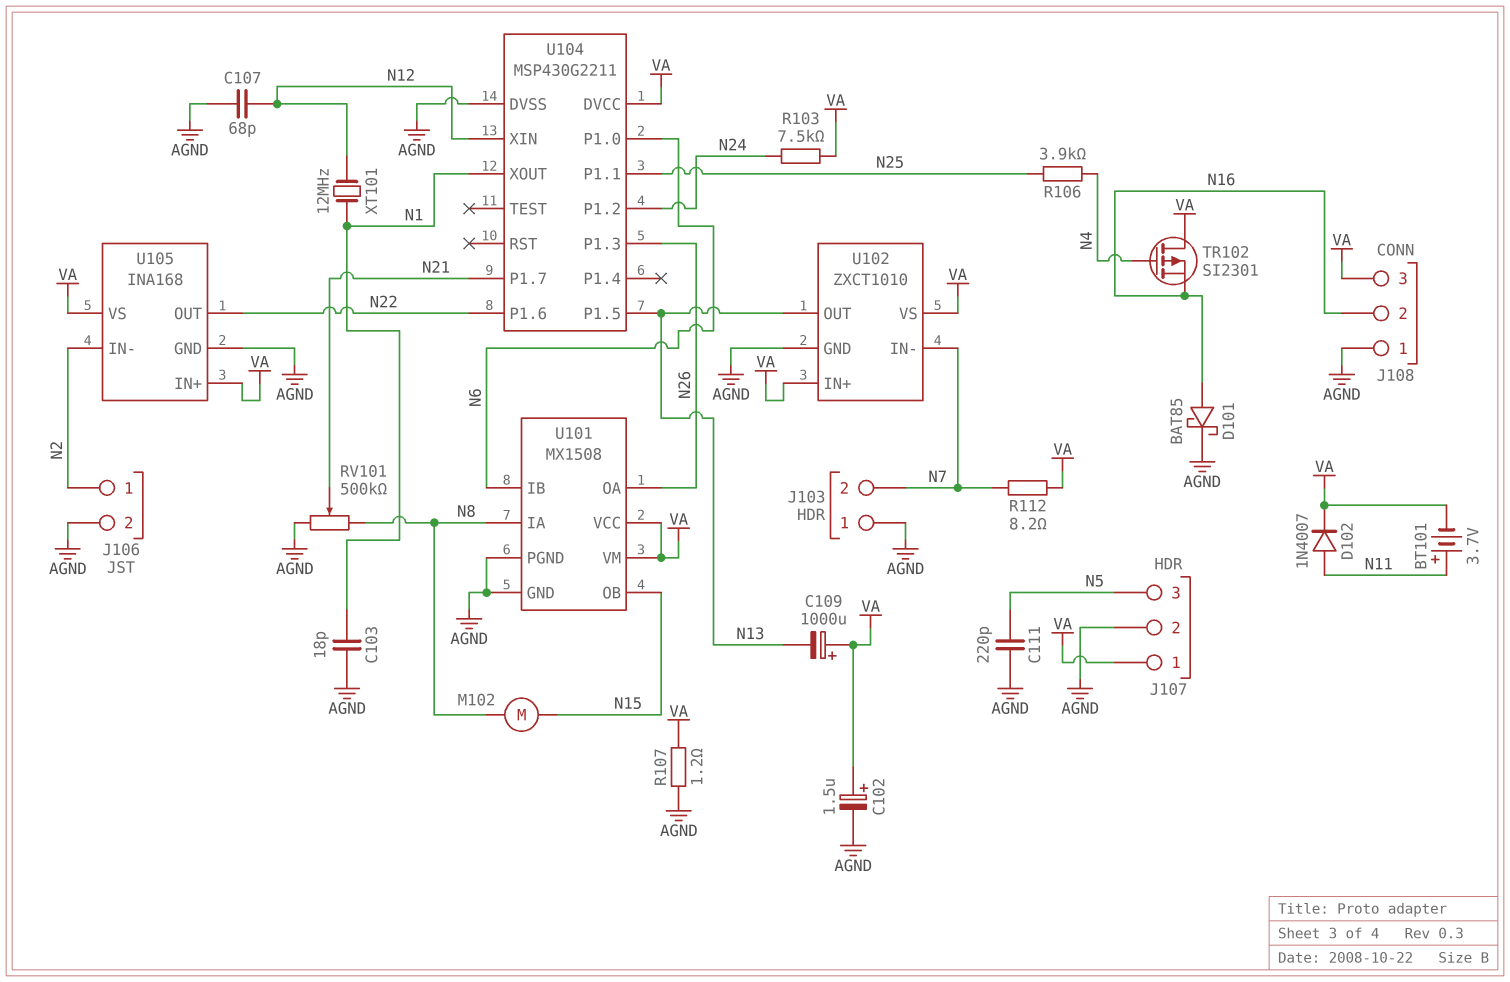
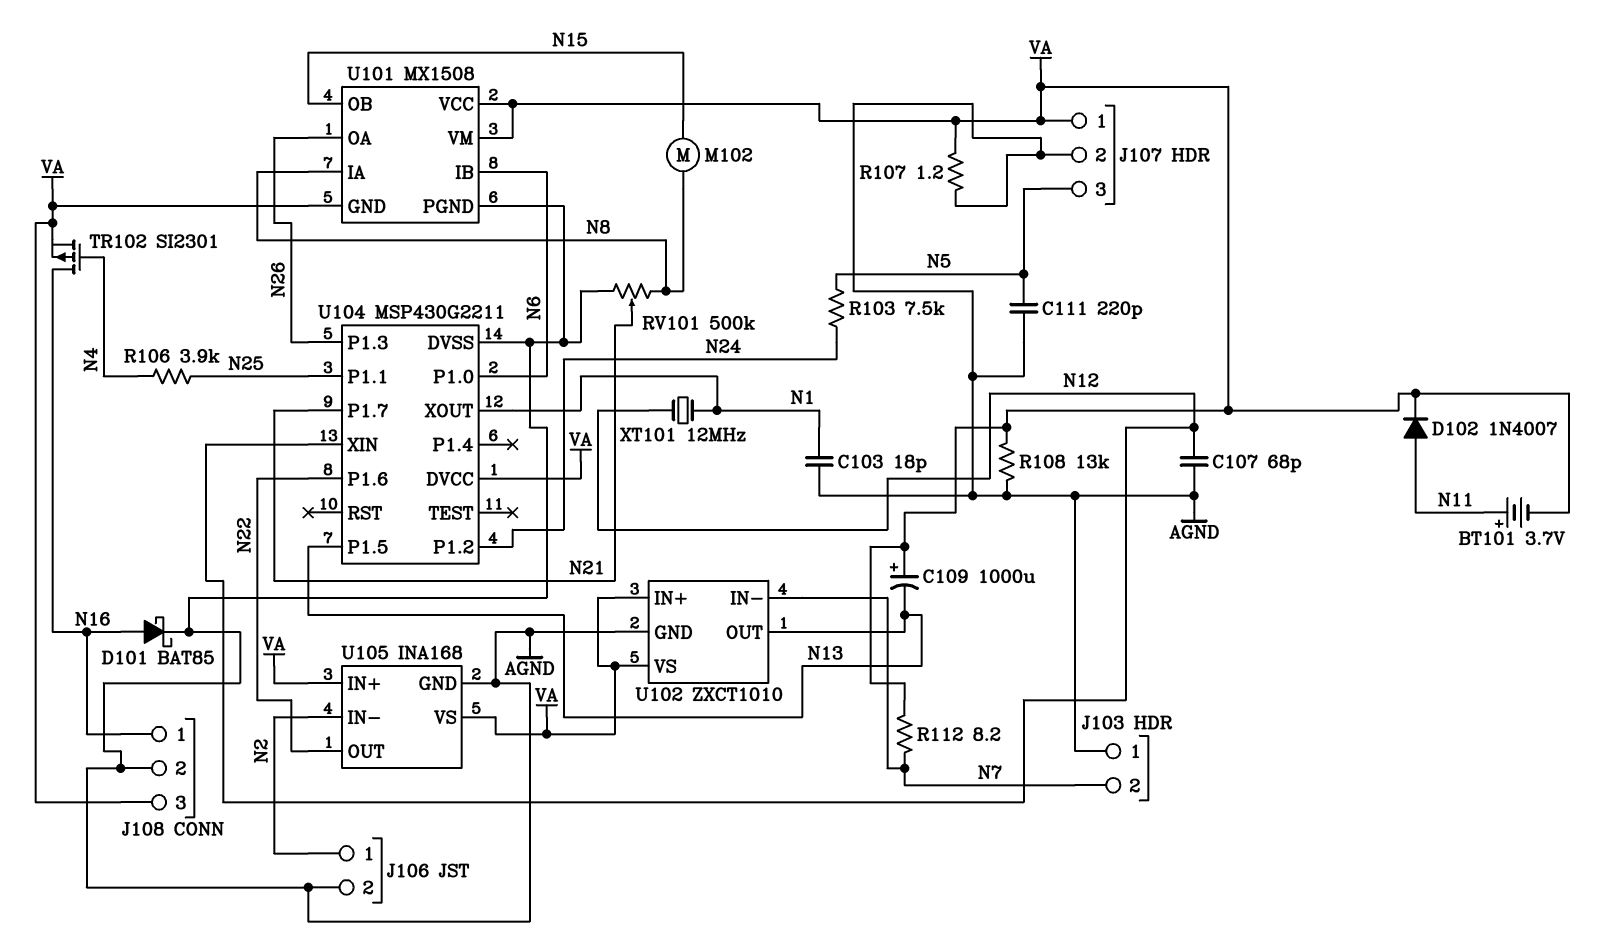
C102: 1.5uF (plus VA, minus AGND) -> none
J108 pin 1: AGND -> N16
J108 pin 2: N16 -> AGND
R103: 7.5k (N24, VA) -> 7.5k (N5, N24)
R108: none -> 13k (AGND, VA)
TR102: PMOS SI2301 (G N4, D VA, S N16) -> PMOS SI2301 (G N4, D N16, S VA)
U101 pin GND: AGND -> VA

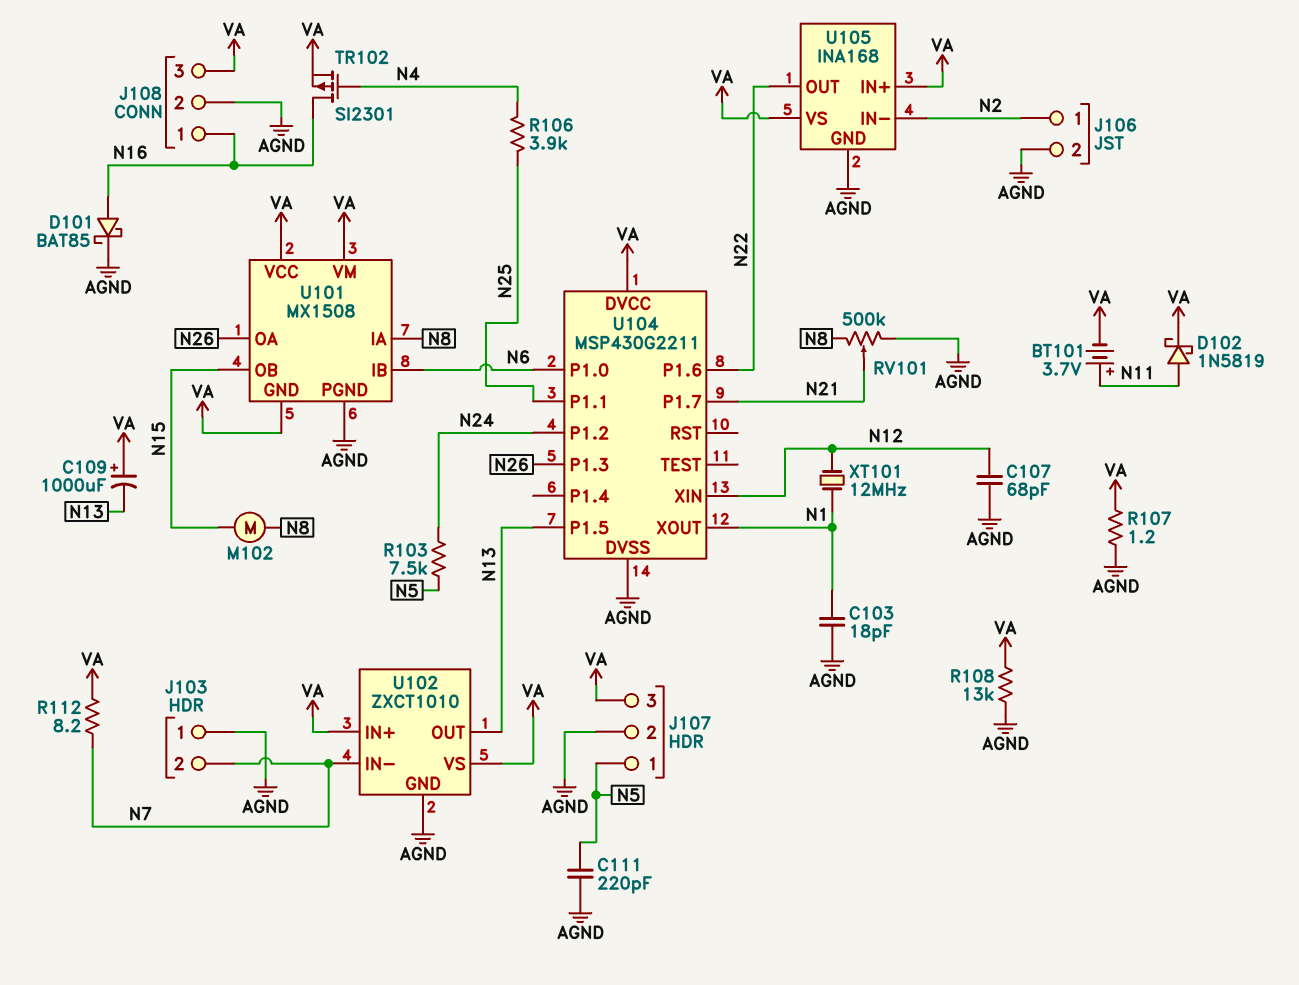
D102: diode 1N4007 (A N11, K VA) -> schottky 1N5819 (A N11, K VA)
J107 pin 1: VA -> N5
J107 pin 3: N5 -> VA

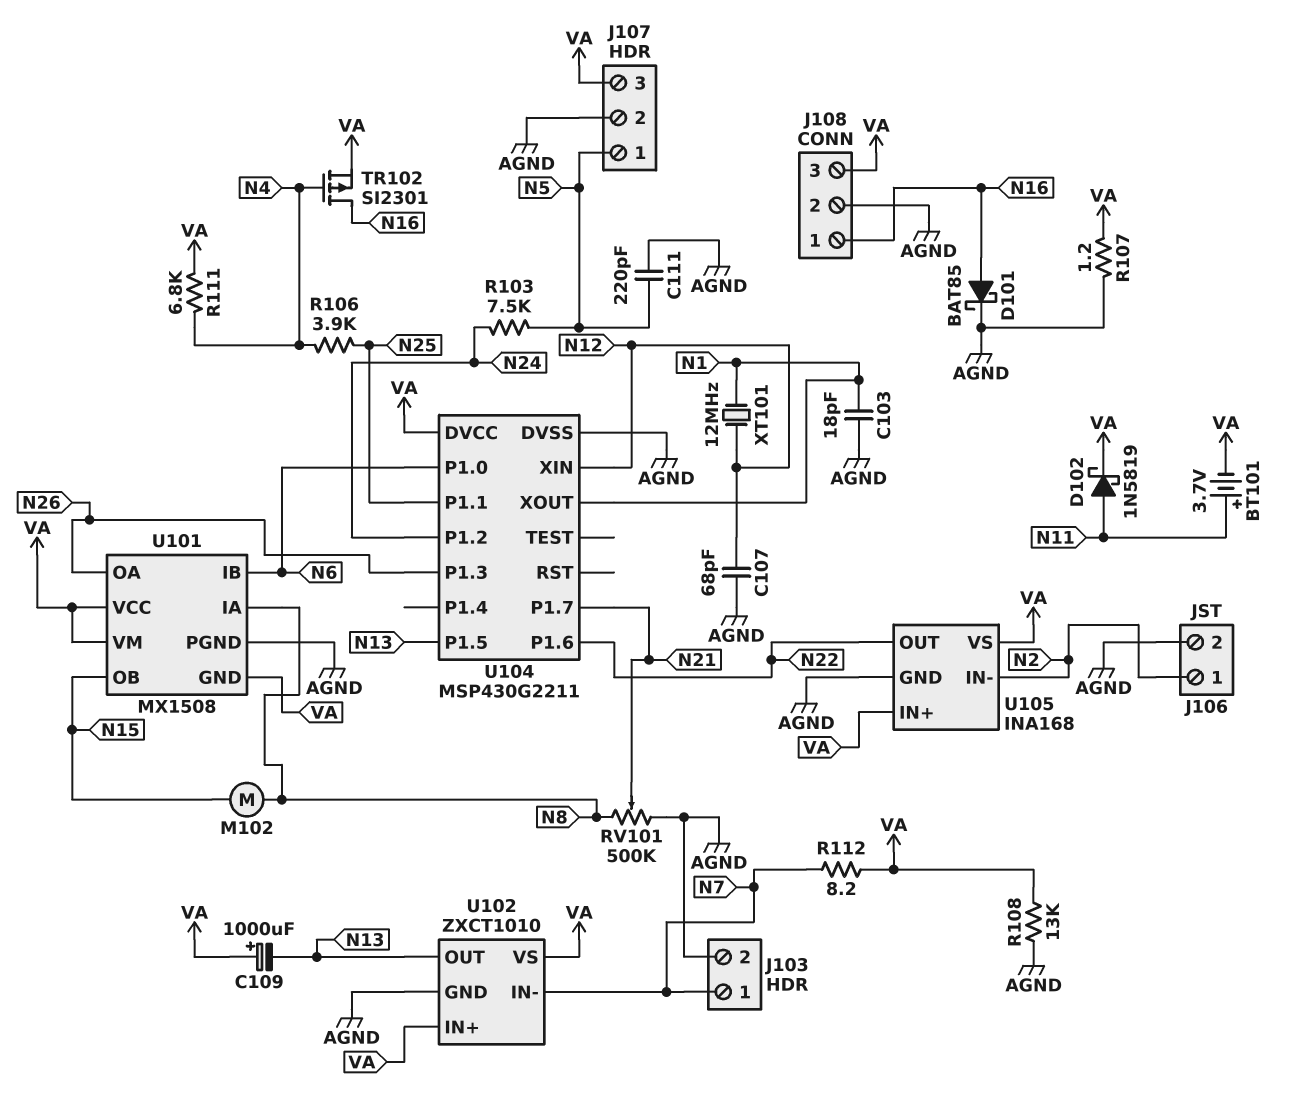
J103 pin 1: AGND -> N7
J103 pin 2: N7 -> AGND
R111: none -> 6.8k (N4, VA)

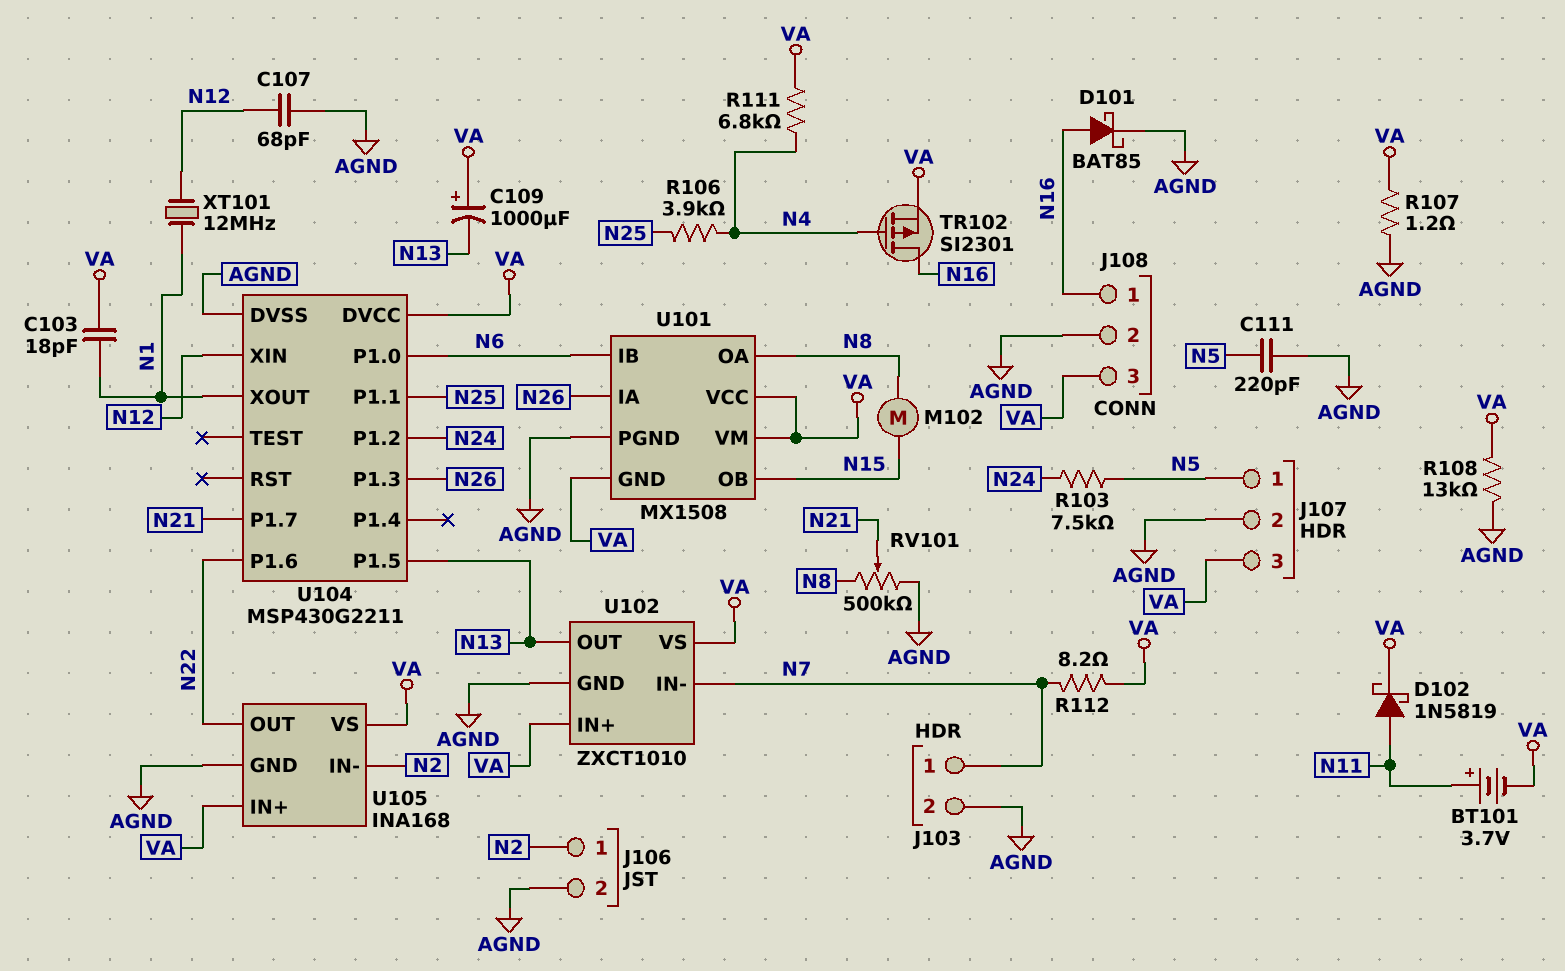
C103: 18pF (AGND, N1) -> 18pF (N1, VA)
U101 pin IA: N8 -> N26
U101 pin OA: N26 -> N8

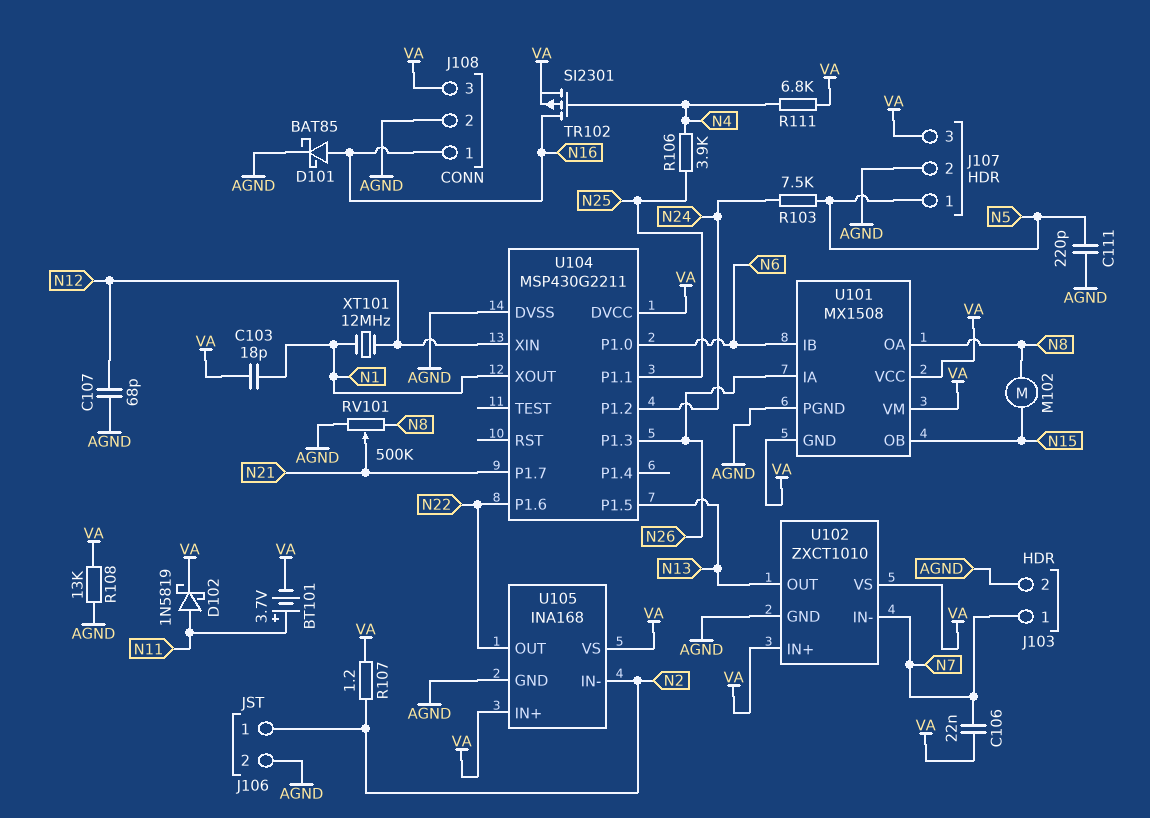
C106: none -> 22nF (N7, VA)
C109: 1000uF (plus VA, minus N13) -> none
R107: 1.2 (AGND, VA) -> 1.2 (N2, VA)
R112: 8.2 (N7, VA) -> none

